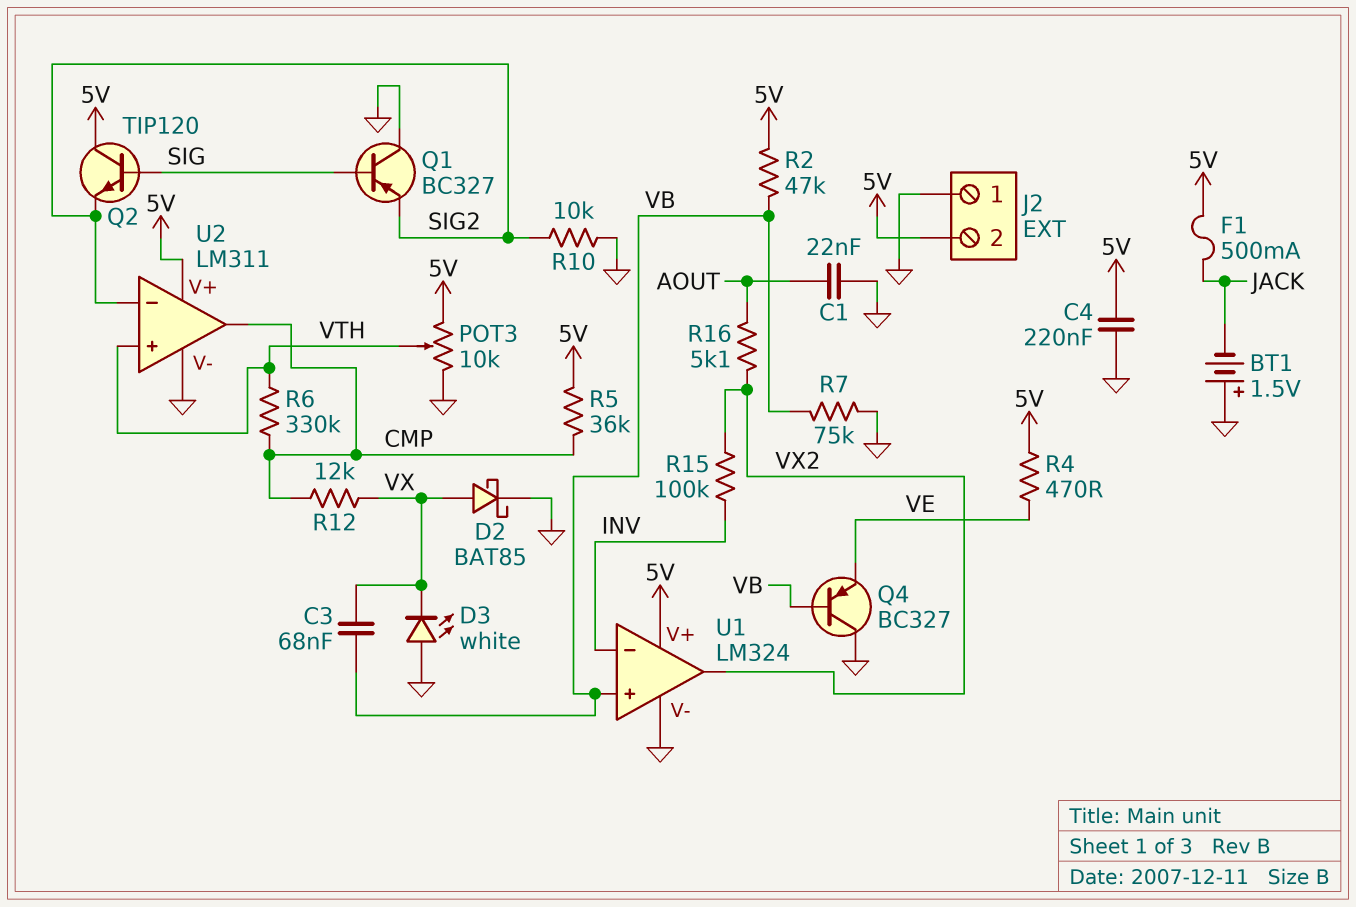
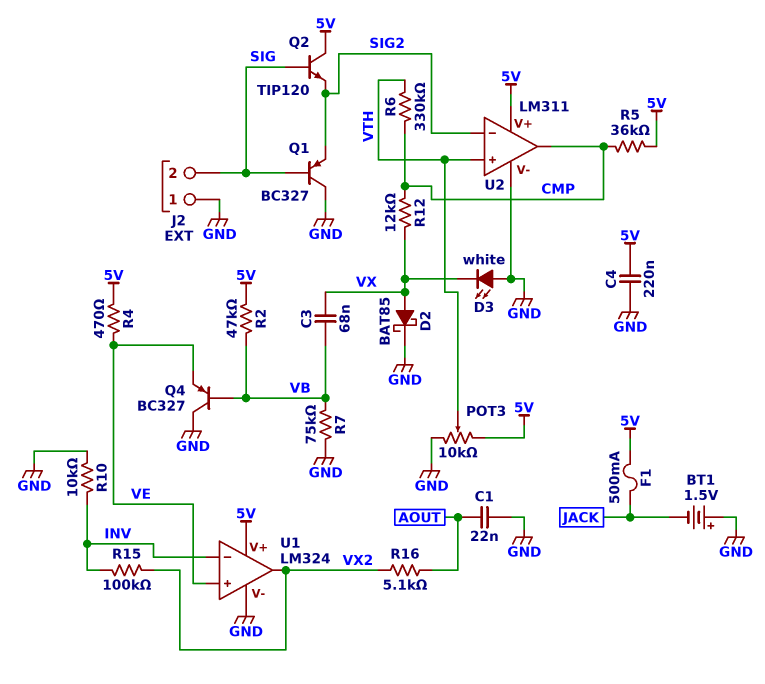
J2 pin 2: 5V -> SIG
R10: 10k (GND, SIG2) -> 10k (GND, INV)
U1 pin in+: VB -> VE

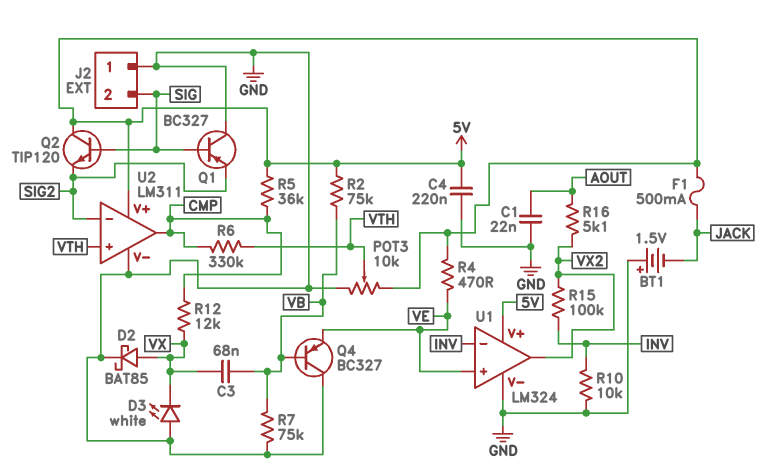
R2: 47k (5V, VB) -> 75k (5V, VB)

